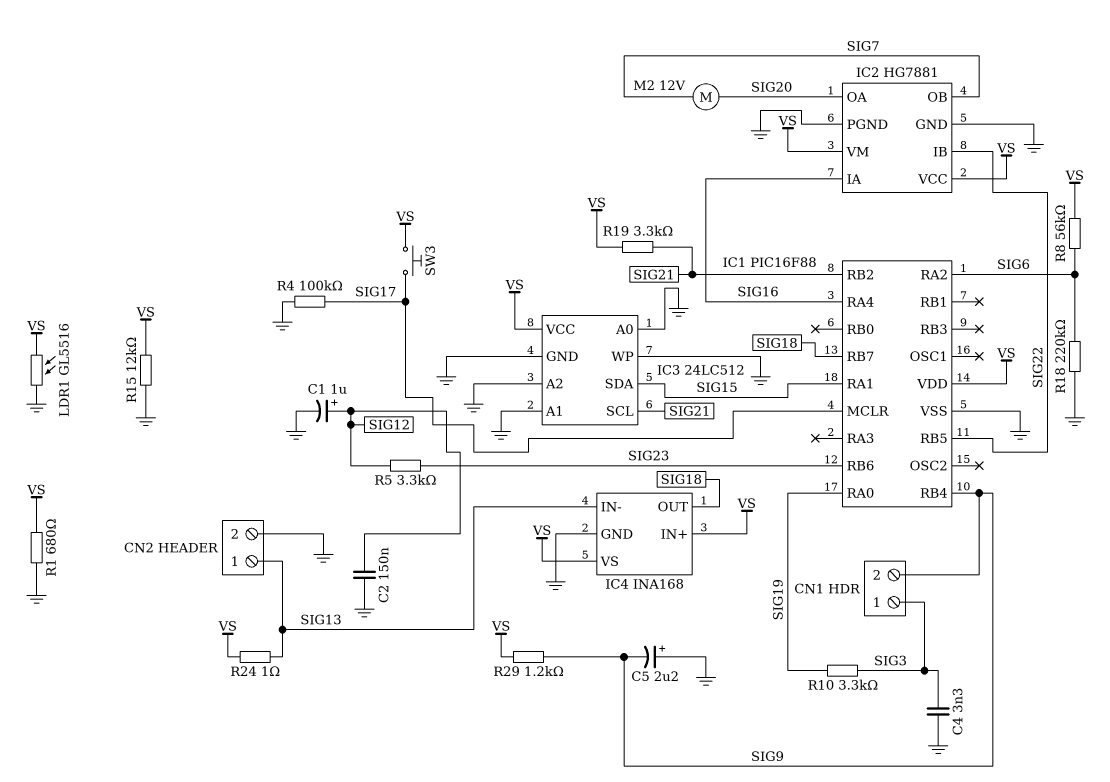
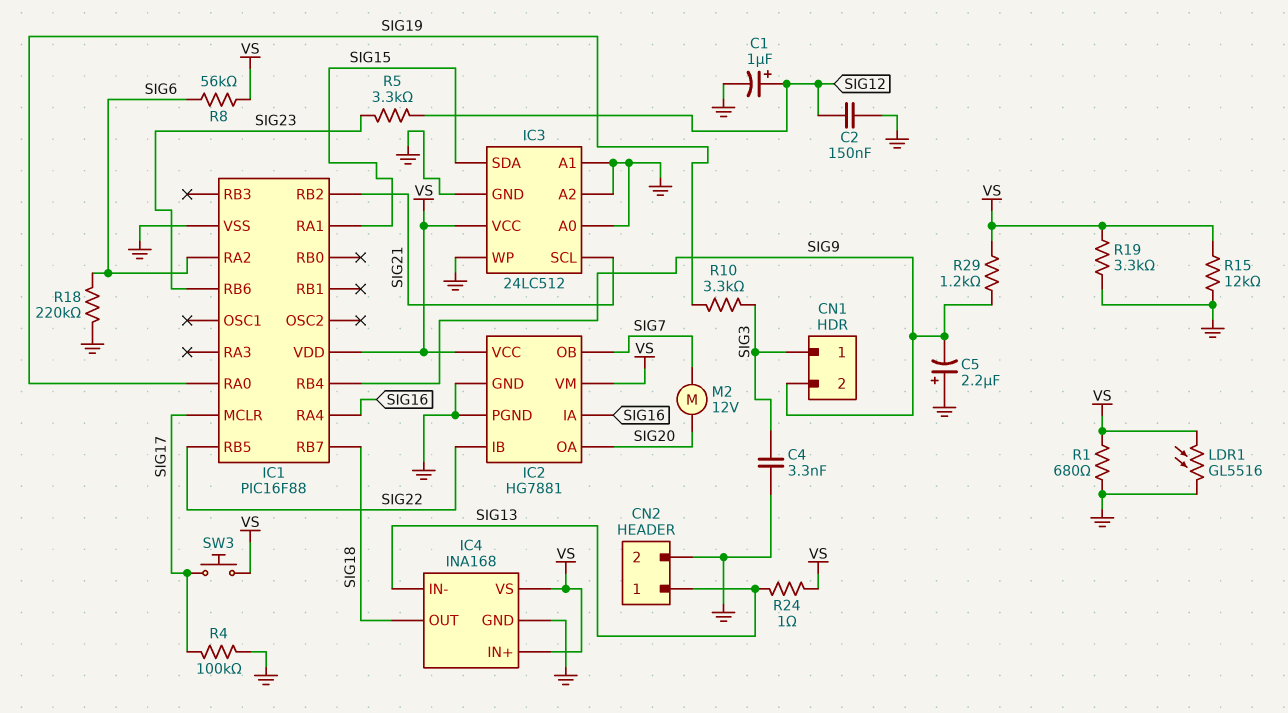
R19: 3.3k (SIG21, VS) -> 3.3k (GND, VS)

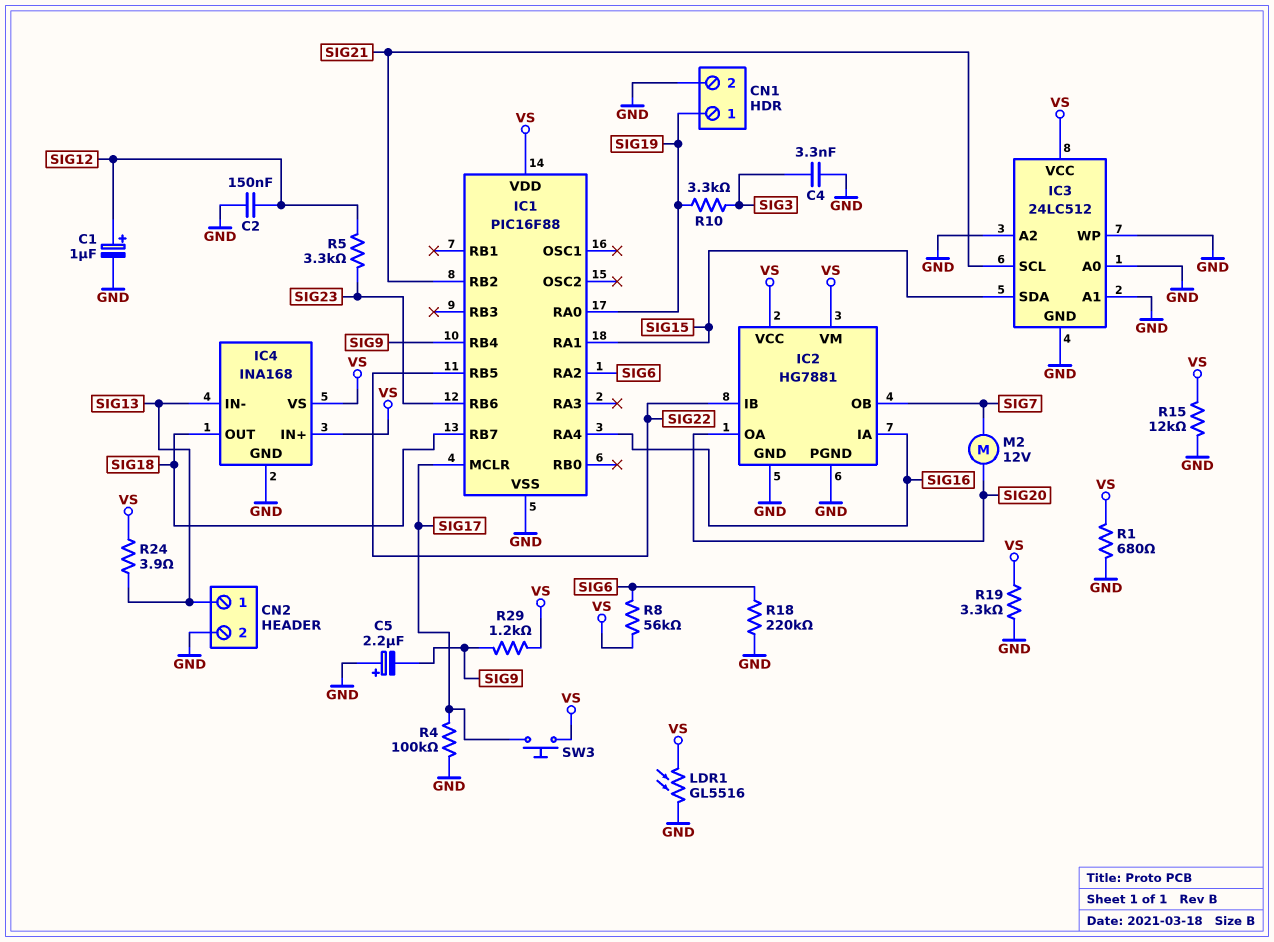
CN1 pin 1: SIG3 -> SIG19
CN1 pin 2: SIG9 -> GND
R24: 1 (SIG13, VS) -> 3.9 (SIG13, VS)

